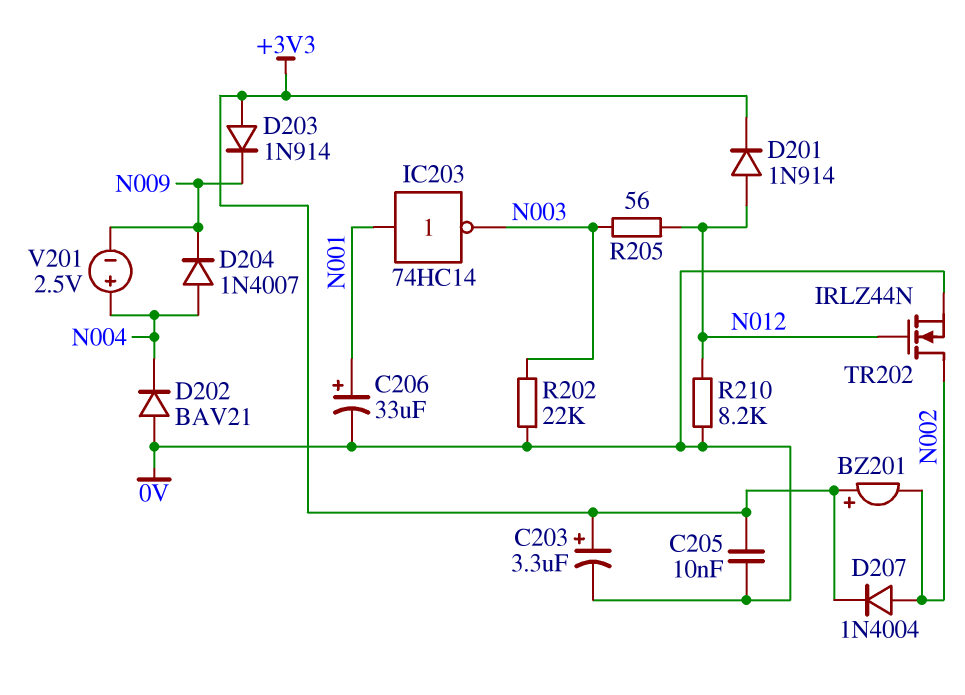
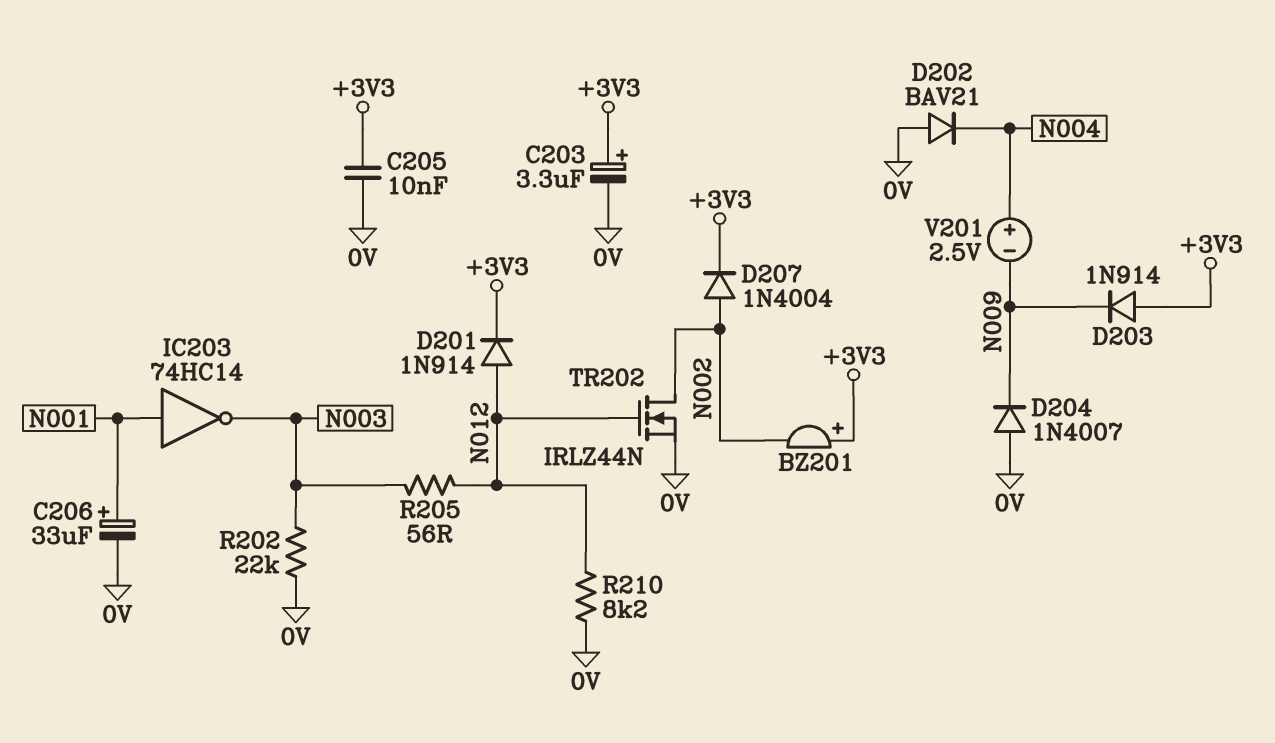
D204: diode 1N4007 (A N004, K N009) -> diode 1N4007 (A 0V, K N009)

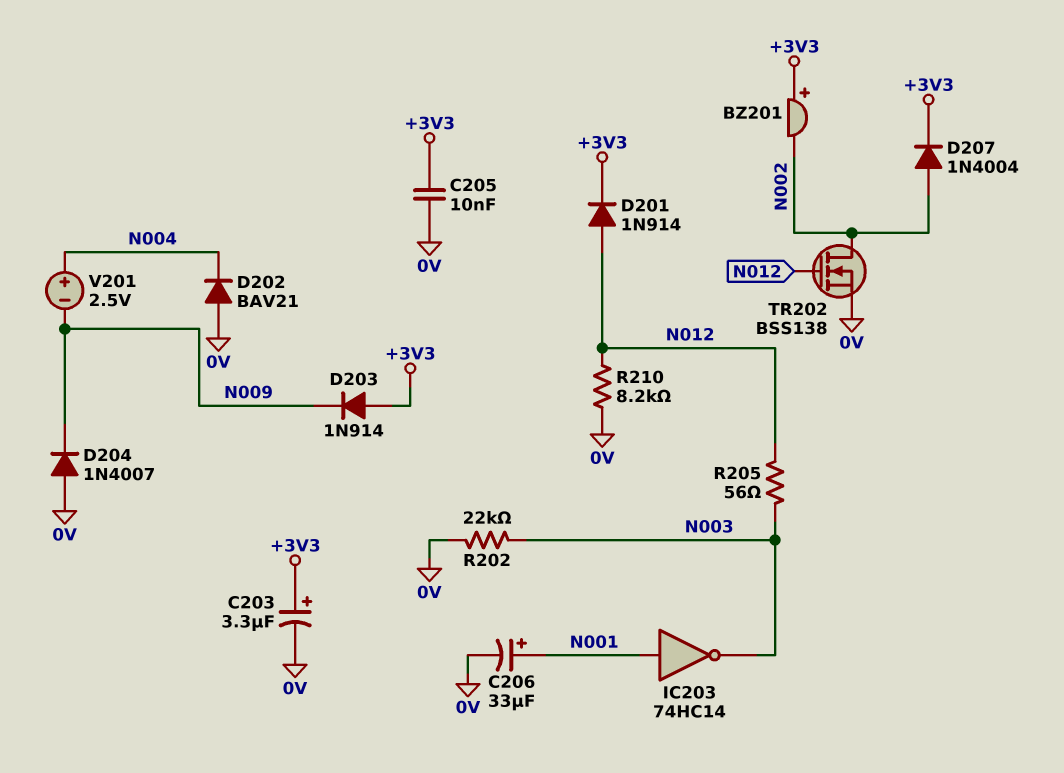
TR202: NMOS IRLZ44N (G N012, D N002, S 0V) -> NMOS BSS138 (G N012, D N002, S 0V)

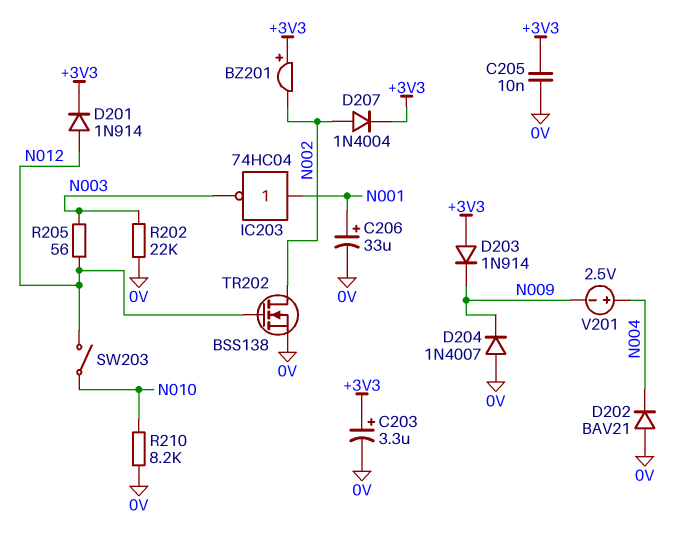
IC203: NOT 74HC14 (in N001, out N003) -> NOT 74HC04 (in N001, out N003)
R210: 8.2k (0V, N012) -> 8.2k (0V, N010)
SW203: none -> switch (N010, N012)

